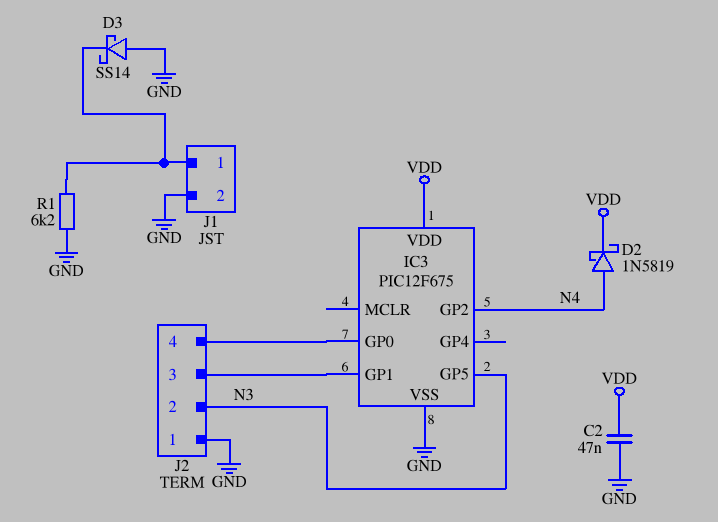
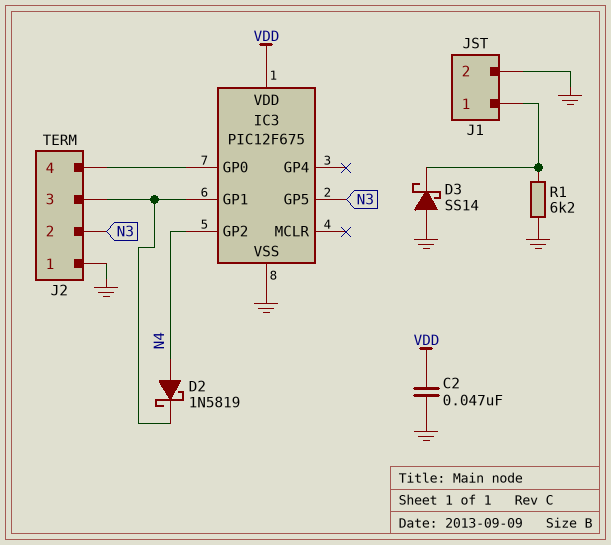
D2: schottky 1N5819 (A N4, K VDD) -> schottky 1N5819 (A N4, K IC3/GP1)

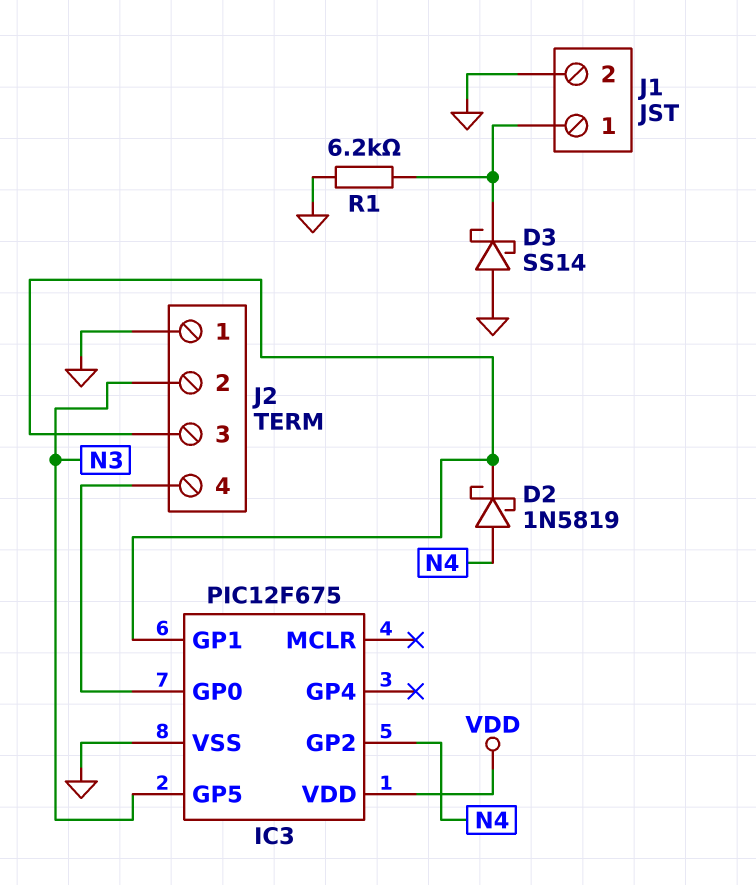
C2: 47nF (GND, VDD) -> none

